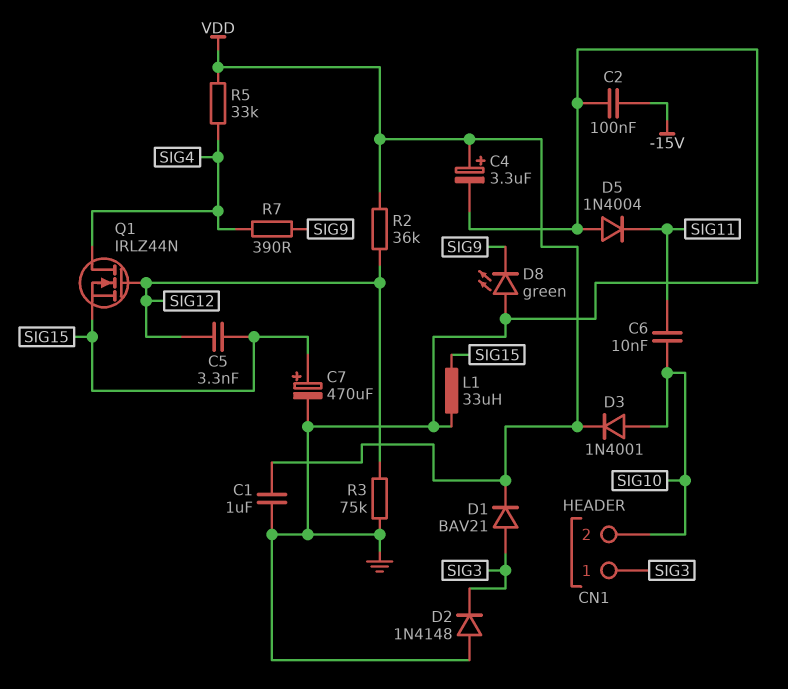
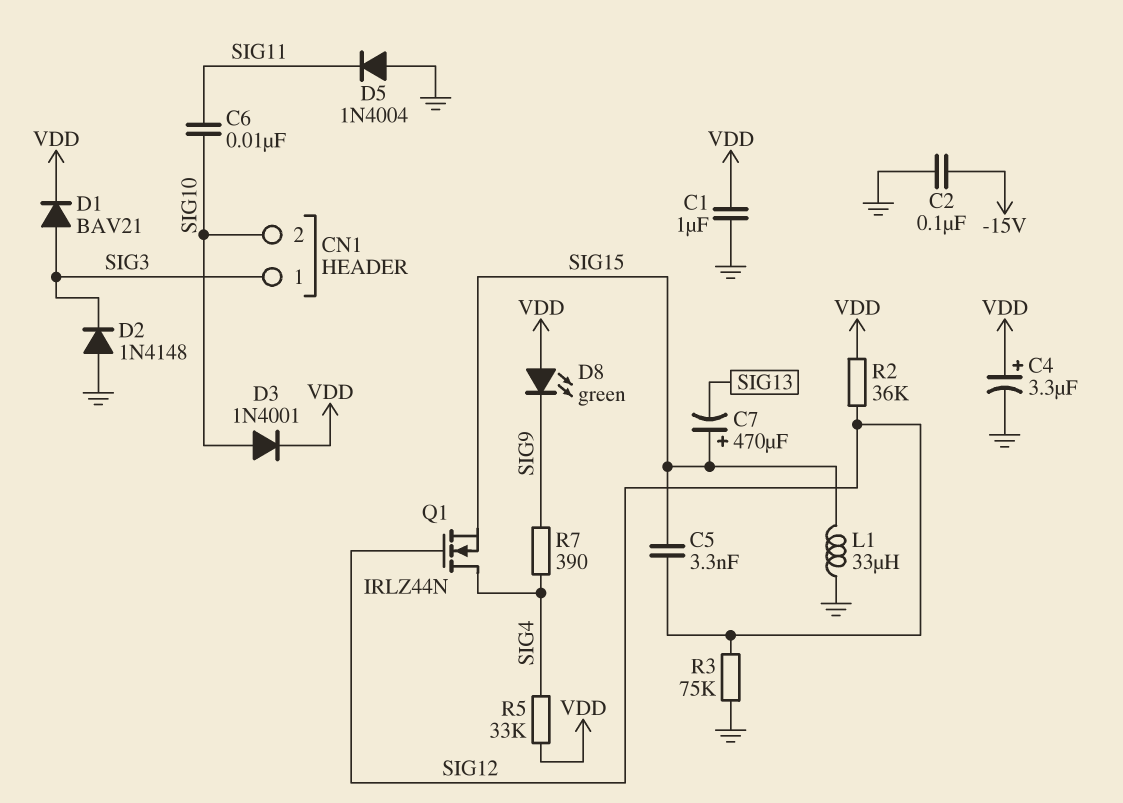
C7: 470uF (plus SIG15, minus GND) -> 470uF (plus SIG15, minus SIG13)
D8: LED green (A GND, K SIG9) -> LED green (A VDD, K SIG9)

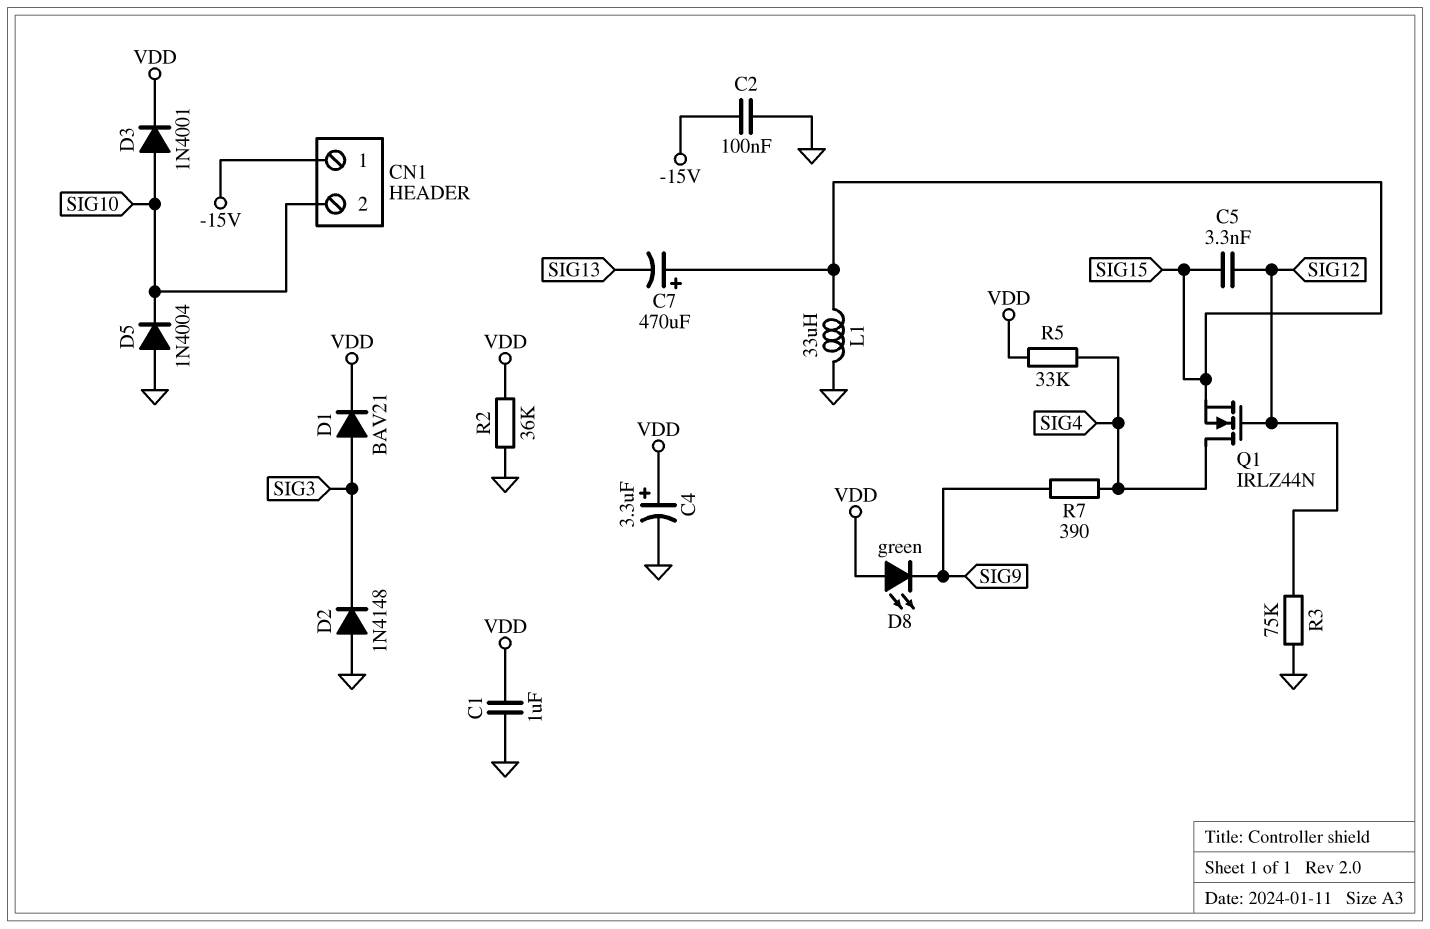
C6: 10nF (SIG10, SIG11) -> none
CN1 pin 1: SIG3 -> -15V
D5: diode 1N4004 (A GND, K SIG11) -> diode 1N4004 (A GND, K SIG10)
R2: 36k (SIG12, VDD) -> 36k (GND, VDD)

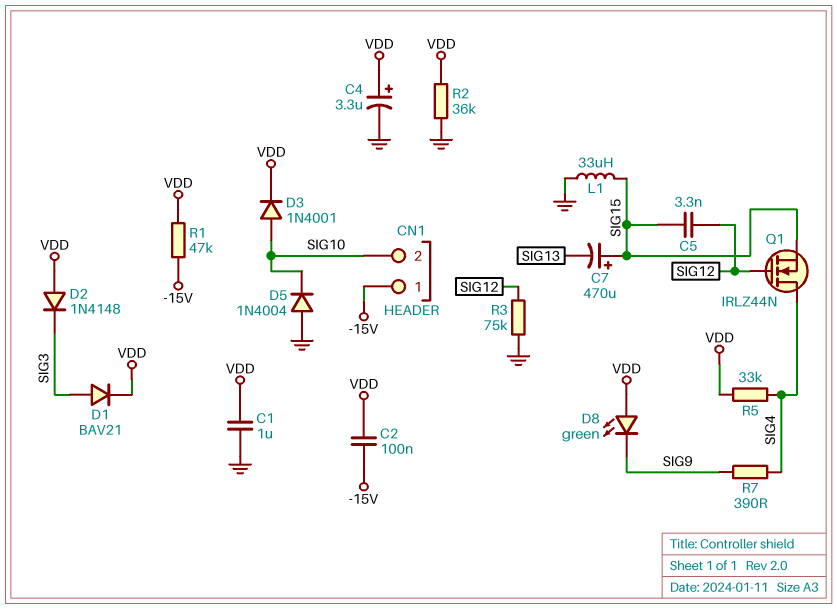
C2: 100nF (-15V, GND) -> 100nF (-15V, VDD)
D2: diode 1N4148 (A GND, K SIG3) -> diode 1N4148 (A VDD, K SIG3)
R1: none -> 47k (-15V, VDD)

